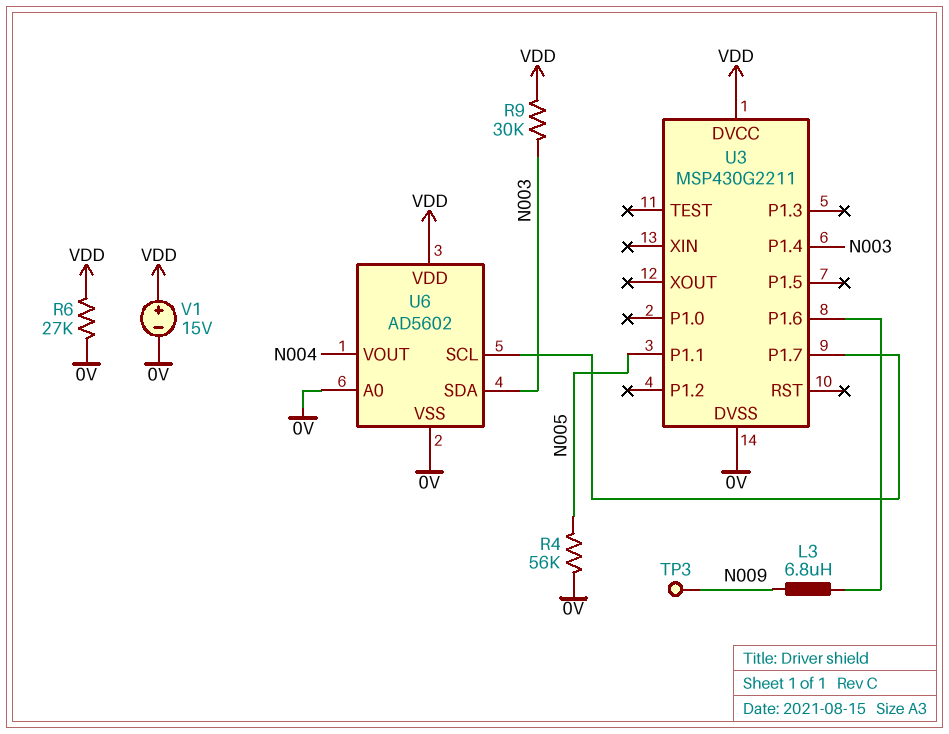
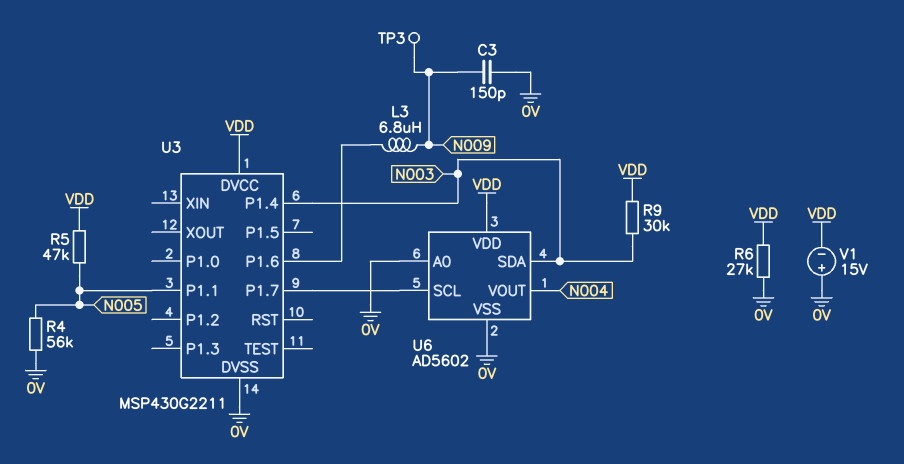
C3: none -> 150pF (0V, N009)
R5: none -> 47k (N005, VDD)
V1: 15V (plus VDD, minus 0V) -> 15V (plus 0V, minus VDD)

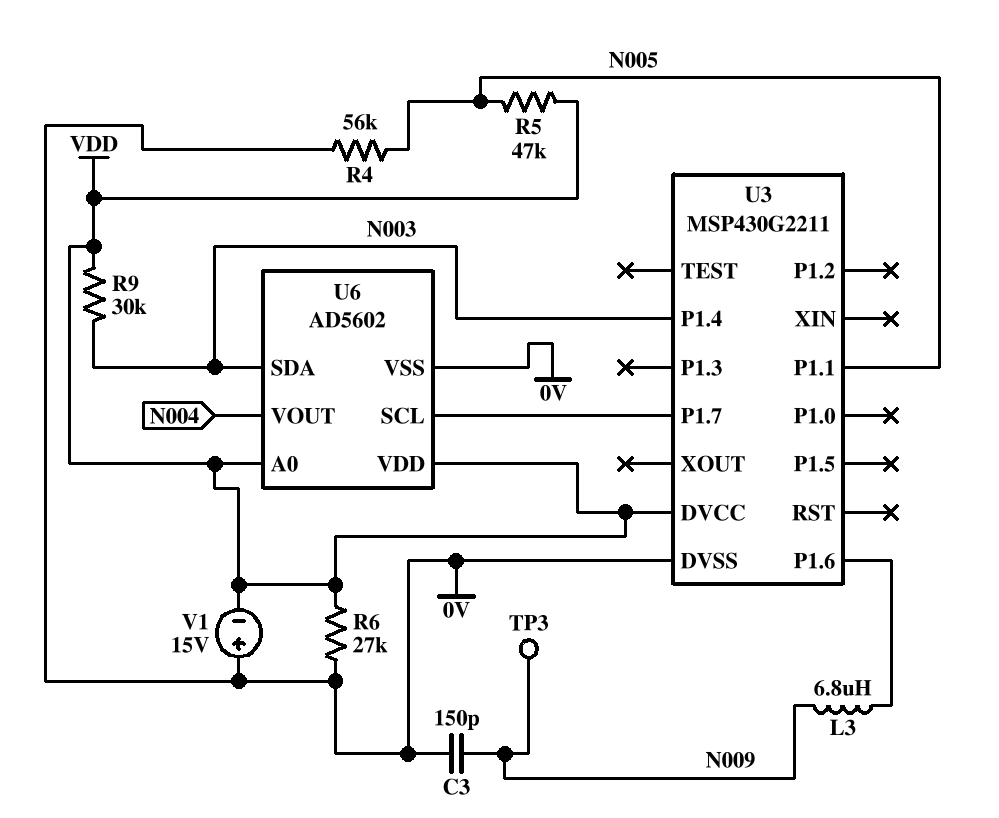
U6 pin A0: 0V -> VDD

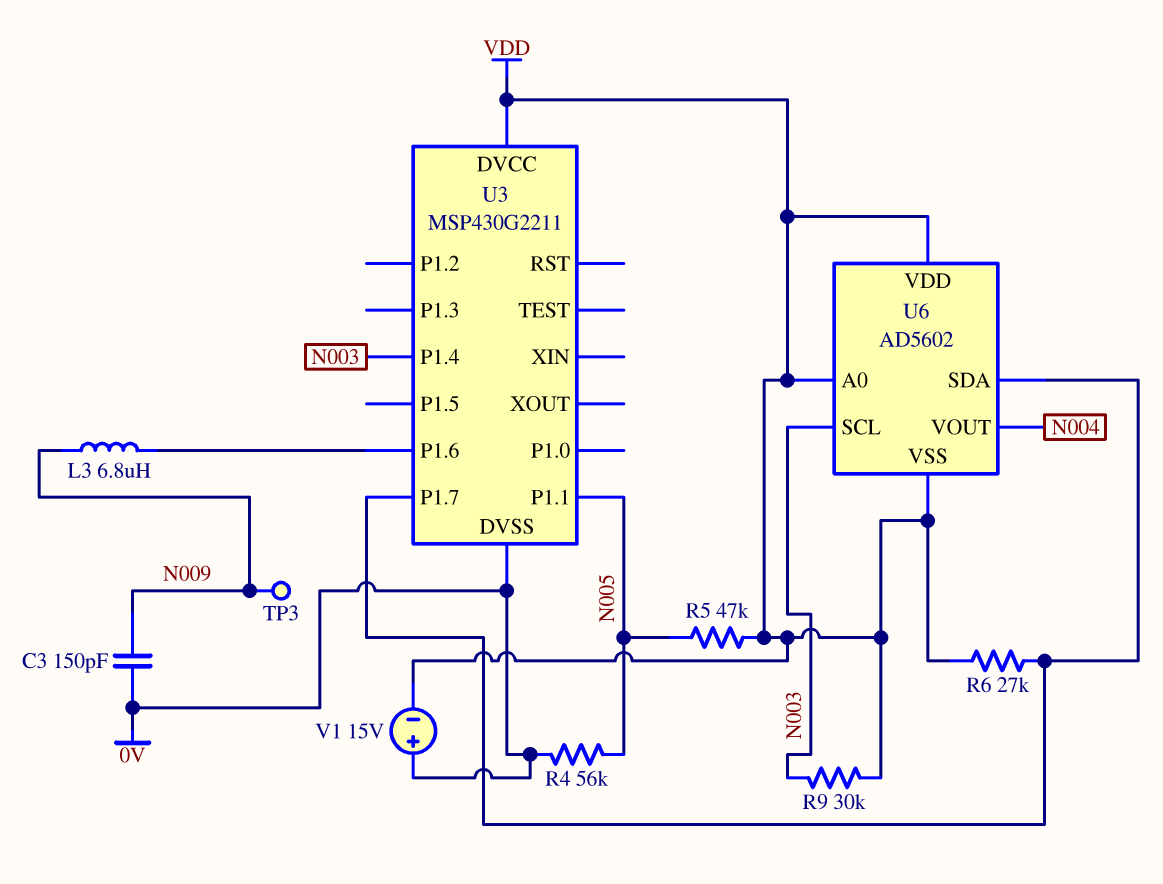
R6: 27k (0V, VDD) -> 27k (U3/P1.7, VDD)
U6 pin SCL: U3/P1.7 -> N003
U6 pin SDA: N003 -> U3/P1.7
U6 pin VSS: 0V -> VDD

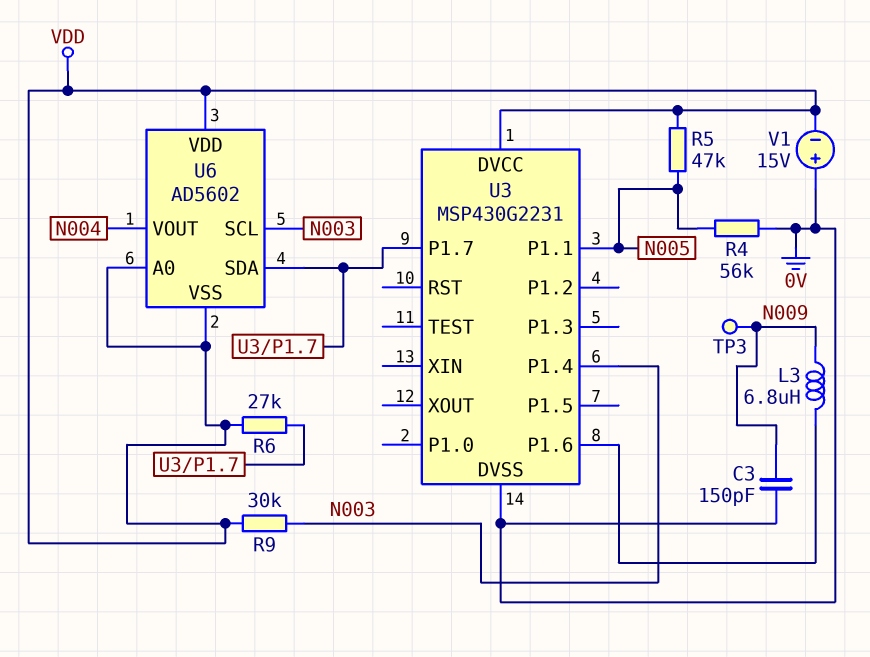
U3: MSP430G2211 -> MSP430G2231

